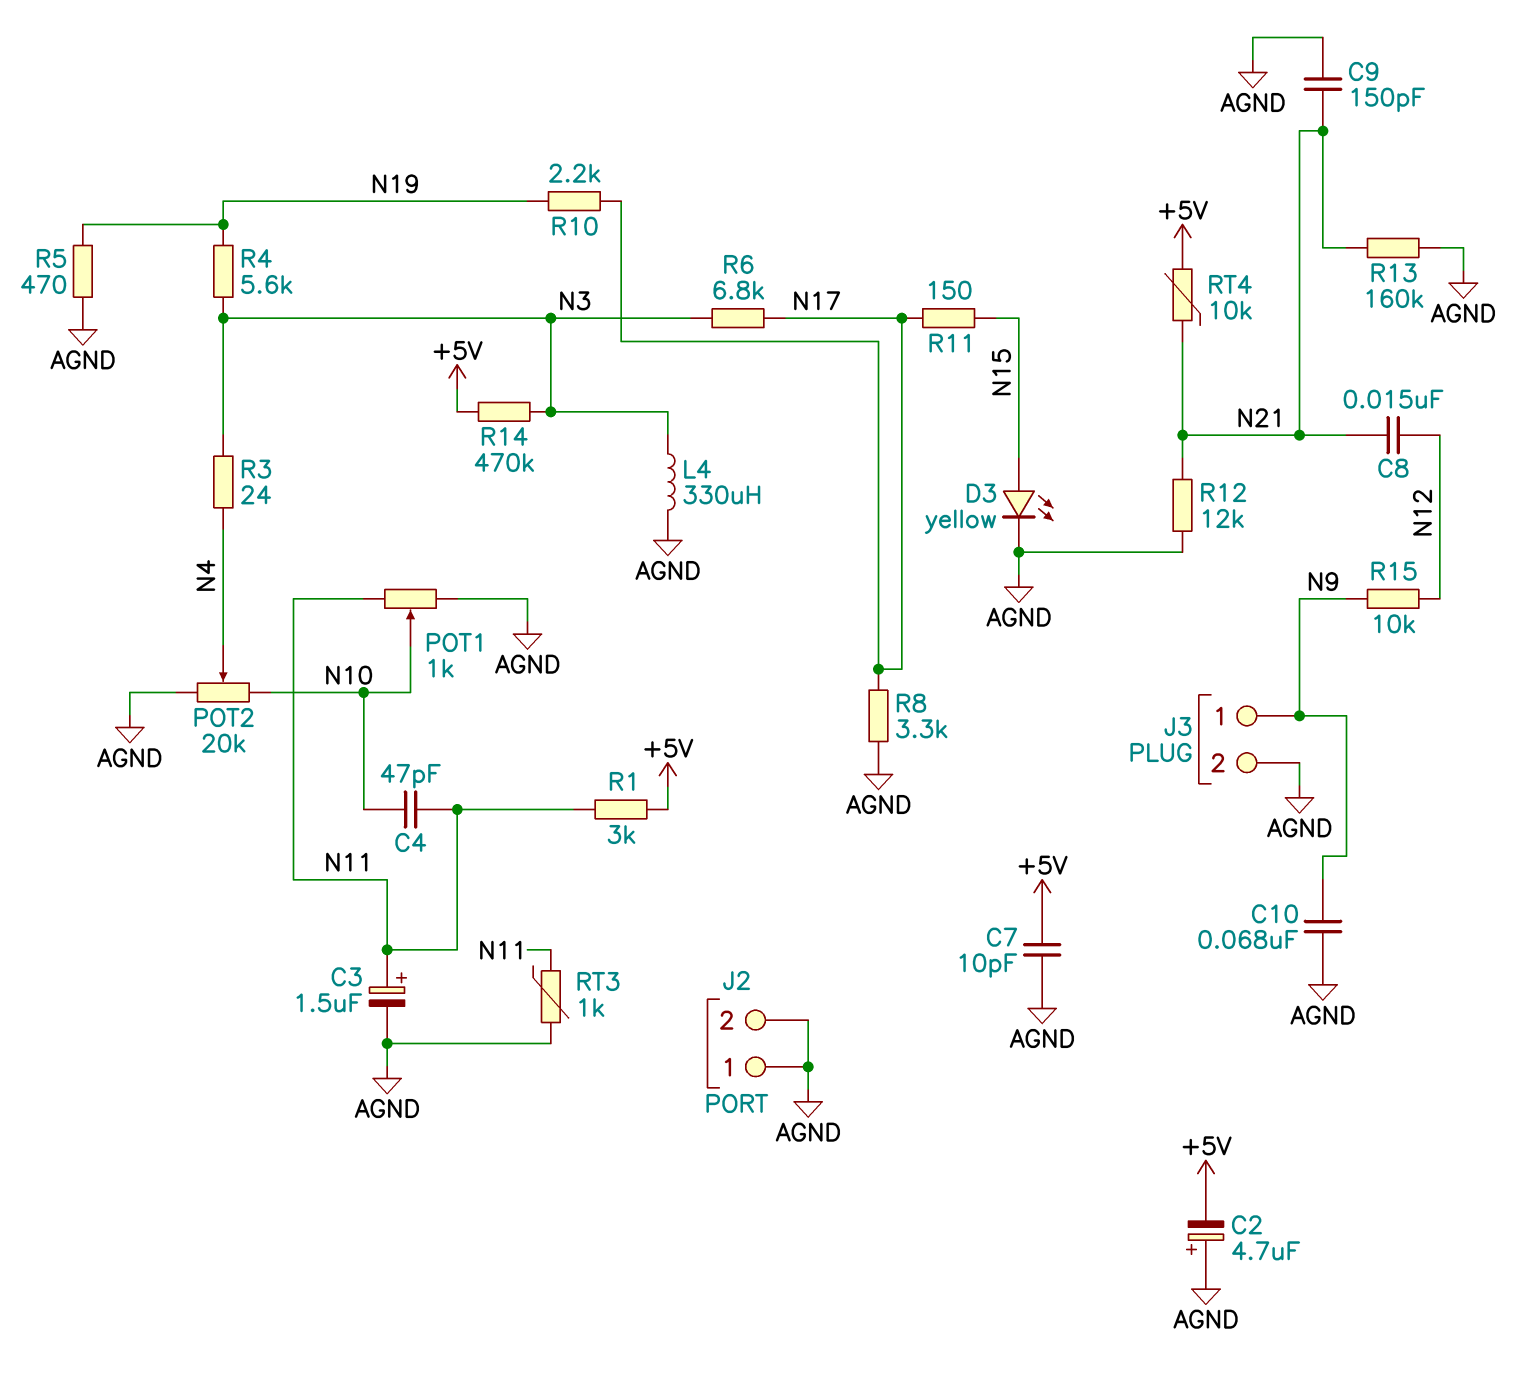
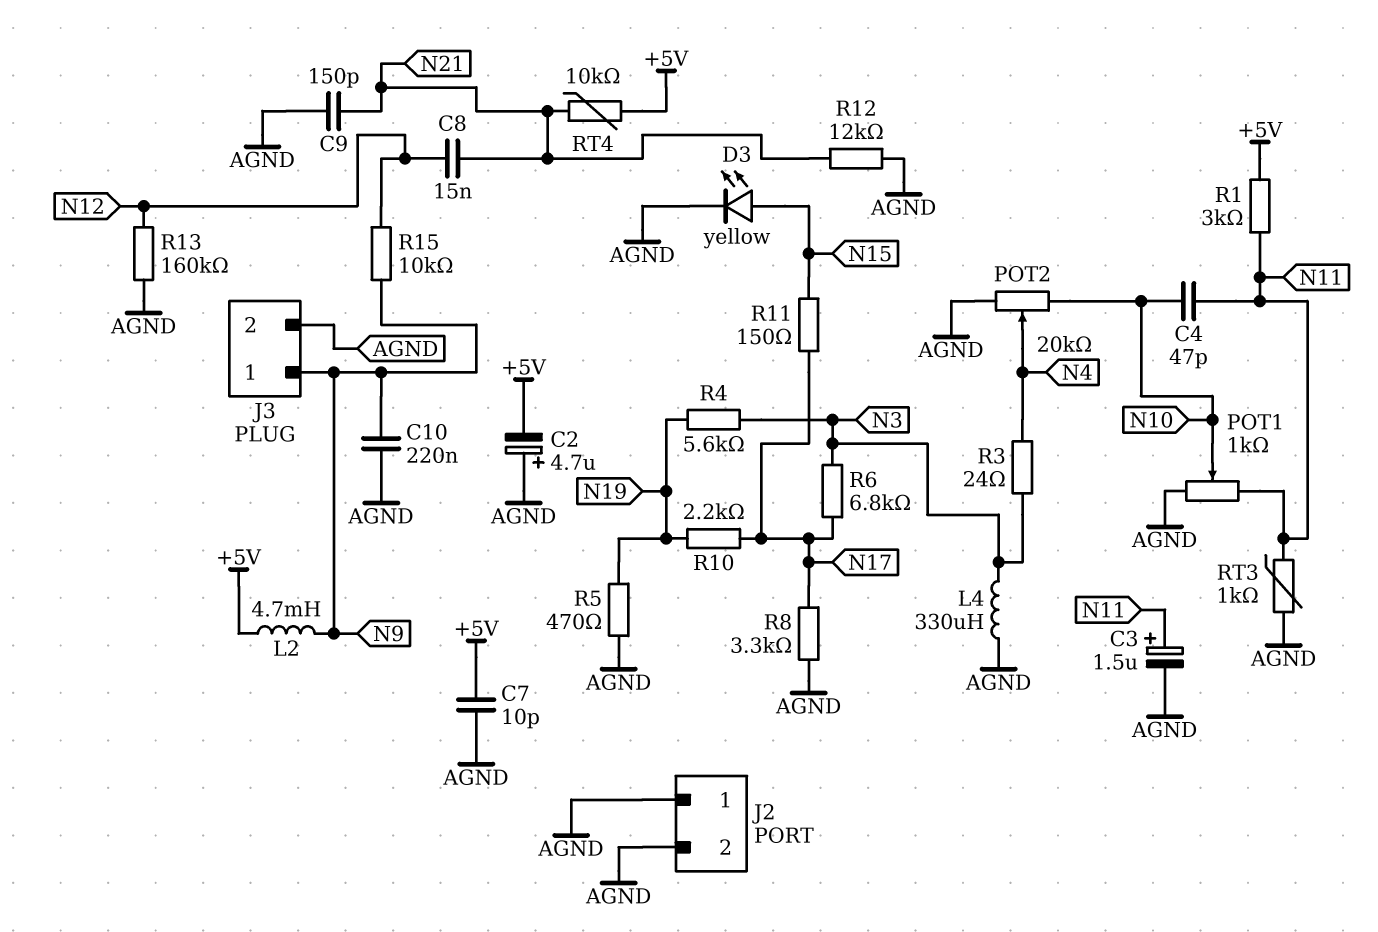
C10: 68nF (AGND, N9) -> 220nF (AGND, N9)
L2: none -> 4.7mH (+5V, N9)
R13: 160k (AGND, N21) -> 160k (AGND, N12)
R14: 470k (+5V, N3) -> none

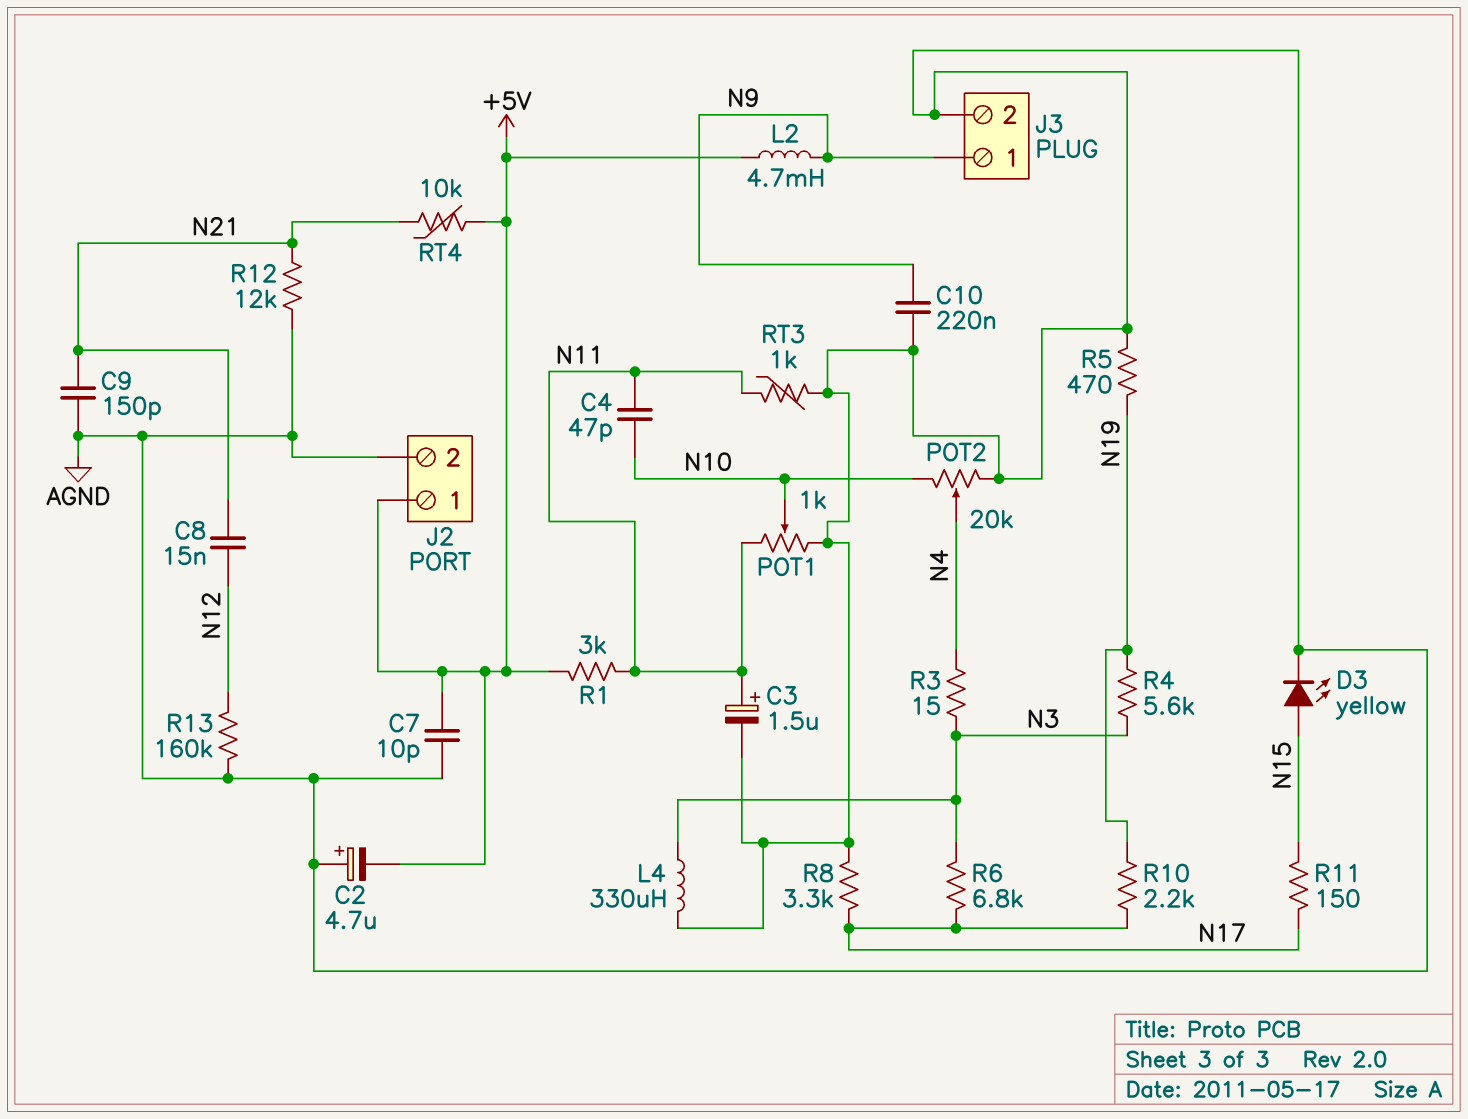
J2 pin 1: AGND -> +5V
R3: 24 (N3, N4) -> 15 (N3, N4)
R15: 10k (N9, N12) -> none

